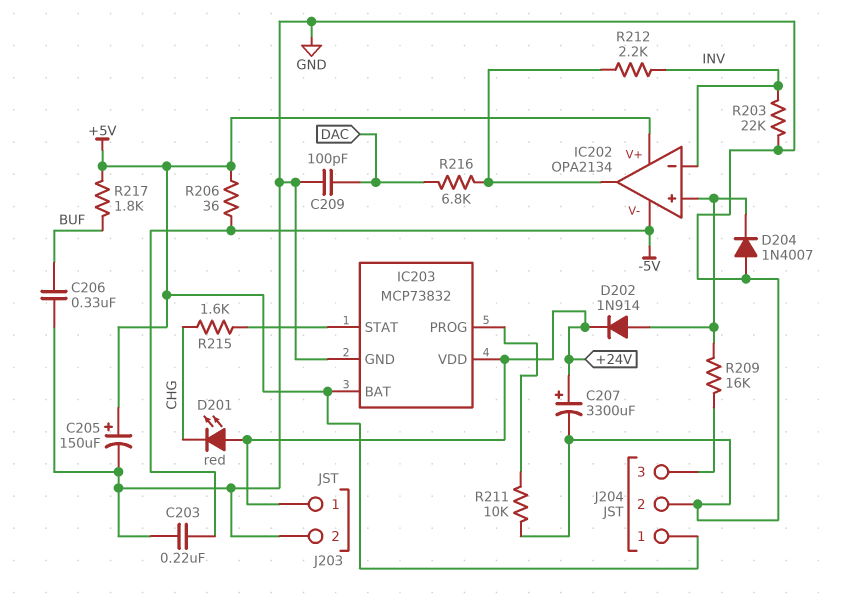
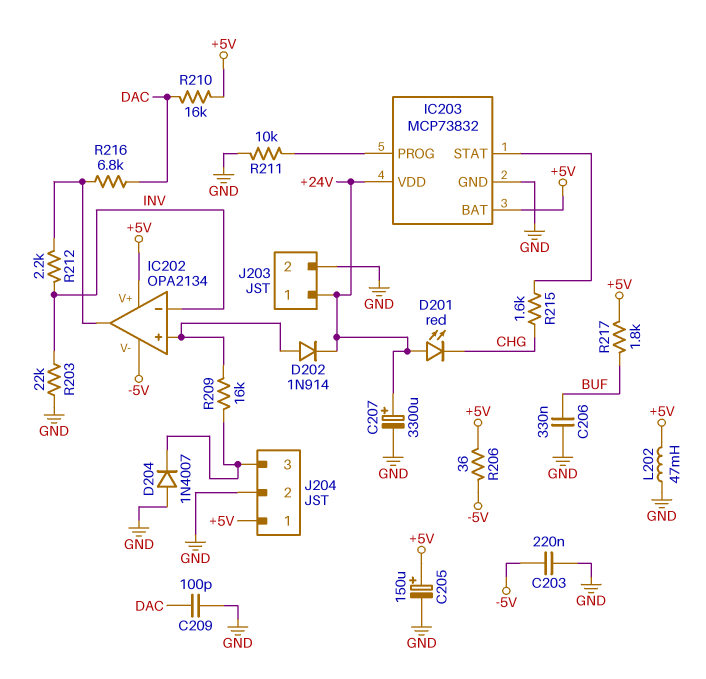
D204: diode 1N4007 (A GND, K IC202/in+) -> diode 1N4007 (A GND, K J204/3)
L202: none -> 47mH (+5V, GND)
R210: none -> 16k (+5V, DAC)

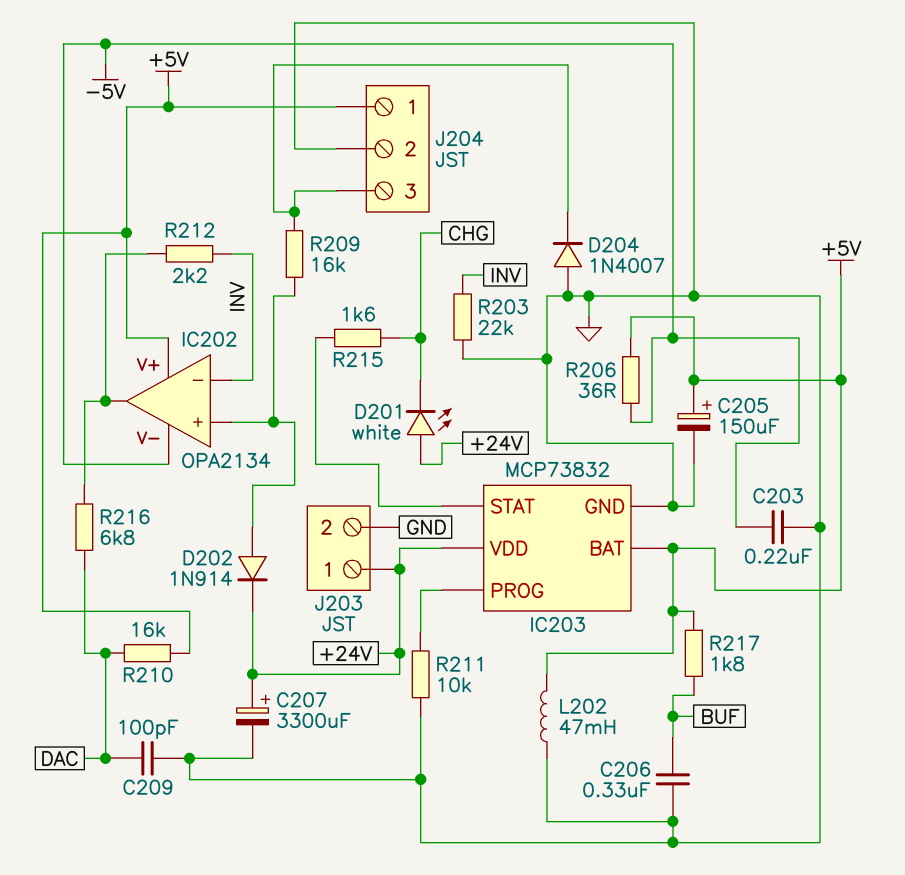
D201: LED red (A +24V, K CHG) -> LED white (A +24V, K CHG)

